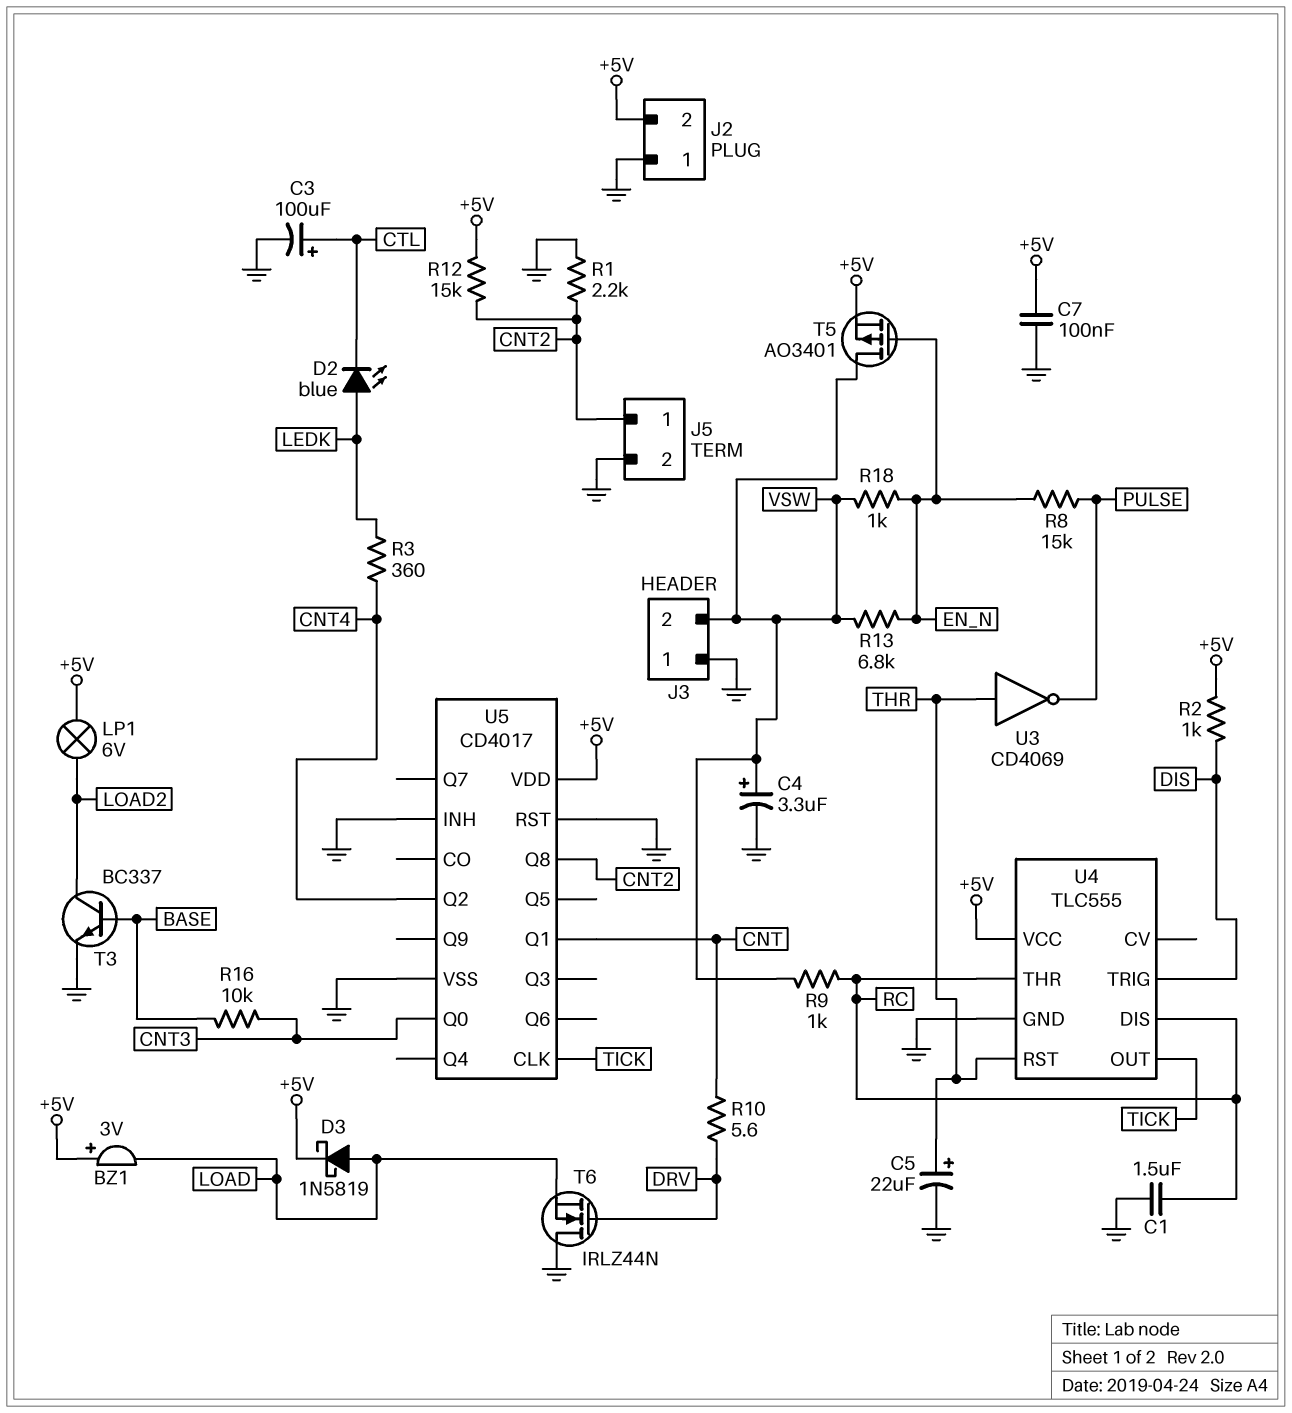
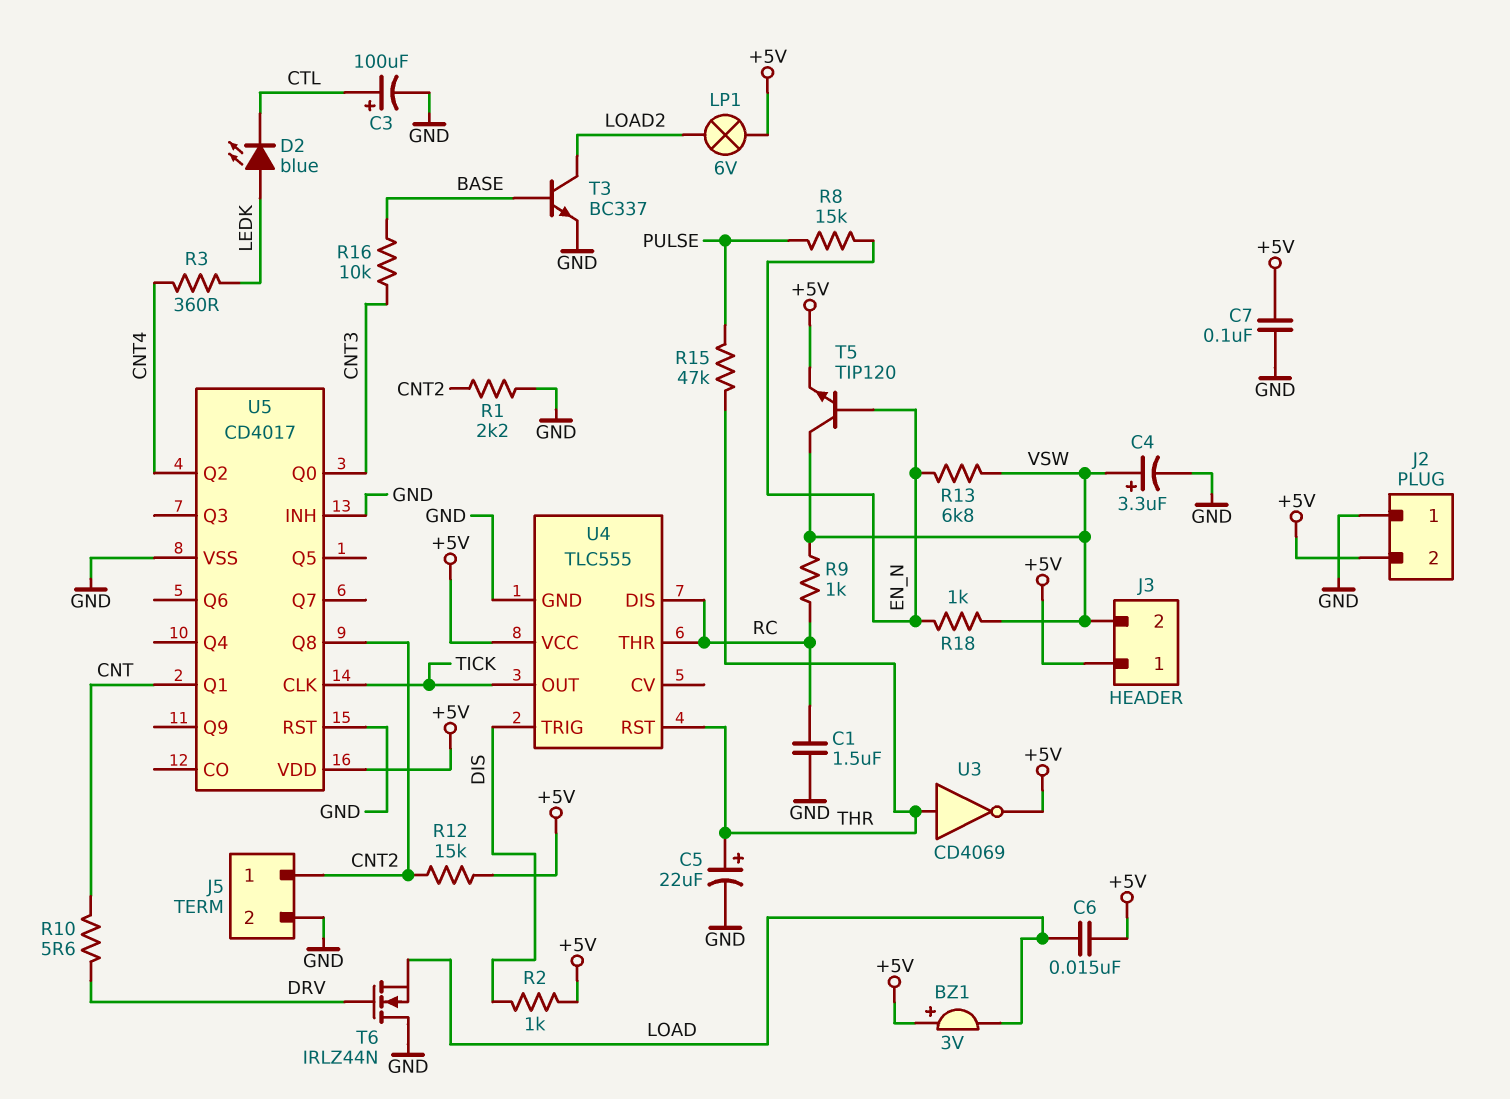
C6: none -> 15nF (+5V, LOAD)
D3: schottky 1N5819 (A LOAD, K +5V) -> none
J3 pin 1: GND -> +5V
R15: none -> 47k (PULSE, THR)
T5: PMOS AO3401 (G EN_N, D VSW, S +5V) -> NPN TIP120 (B EN_N, C VSW, E +5V)
U3: NOT CD4069 (in THR, out PULSE) -> NOT CD4069 (in THR, out +5V)

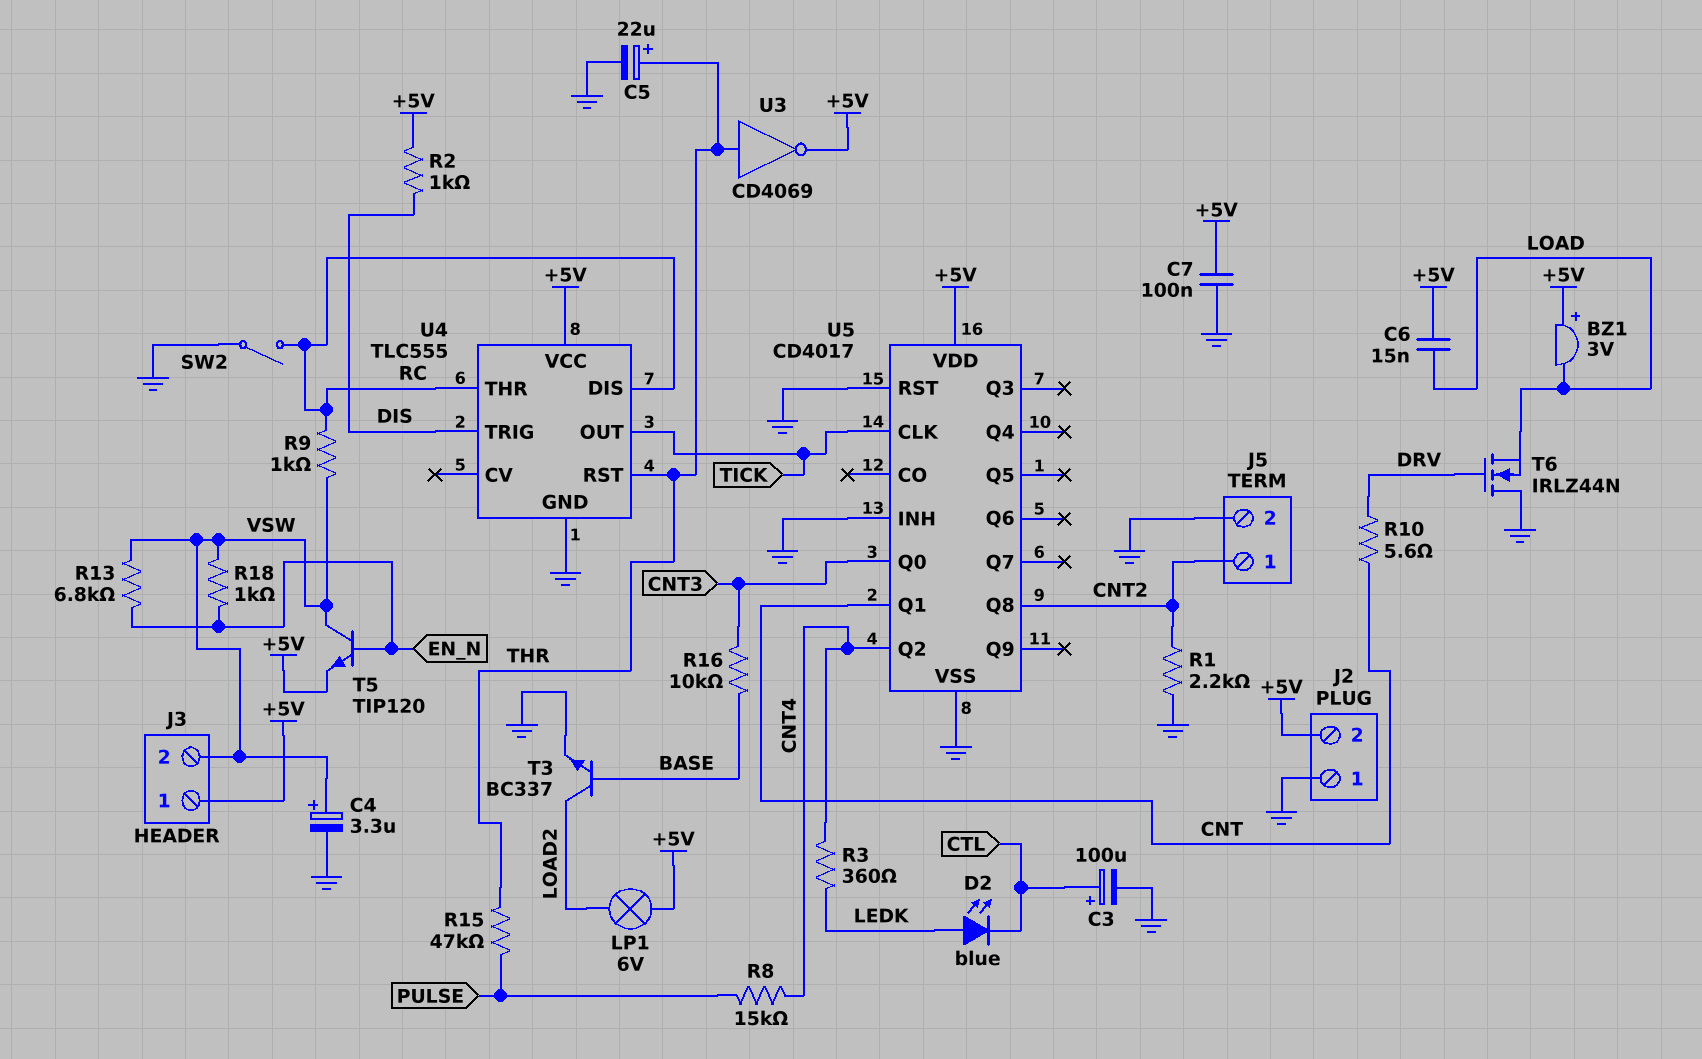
C1: 1.5uF (GND, RC) -> none
R8: 15k (EN_N, PULSE) -> 15k (CNT4, PULSE)
R12: 15k (+5V, CNT2) -> none
SW2: none -> switch (GND, RC)

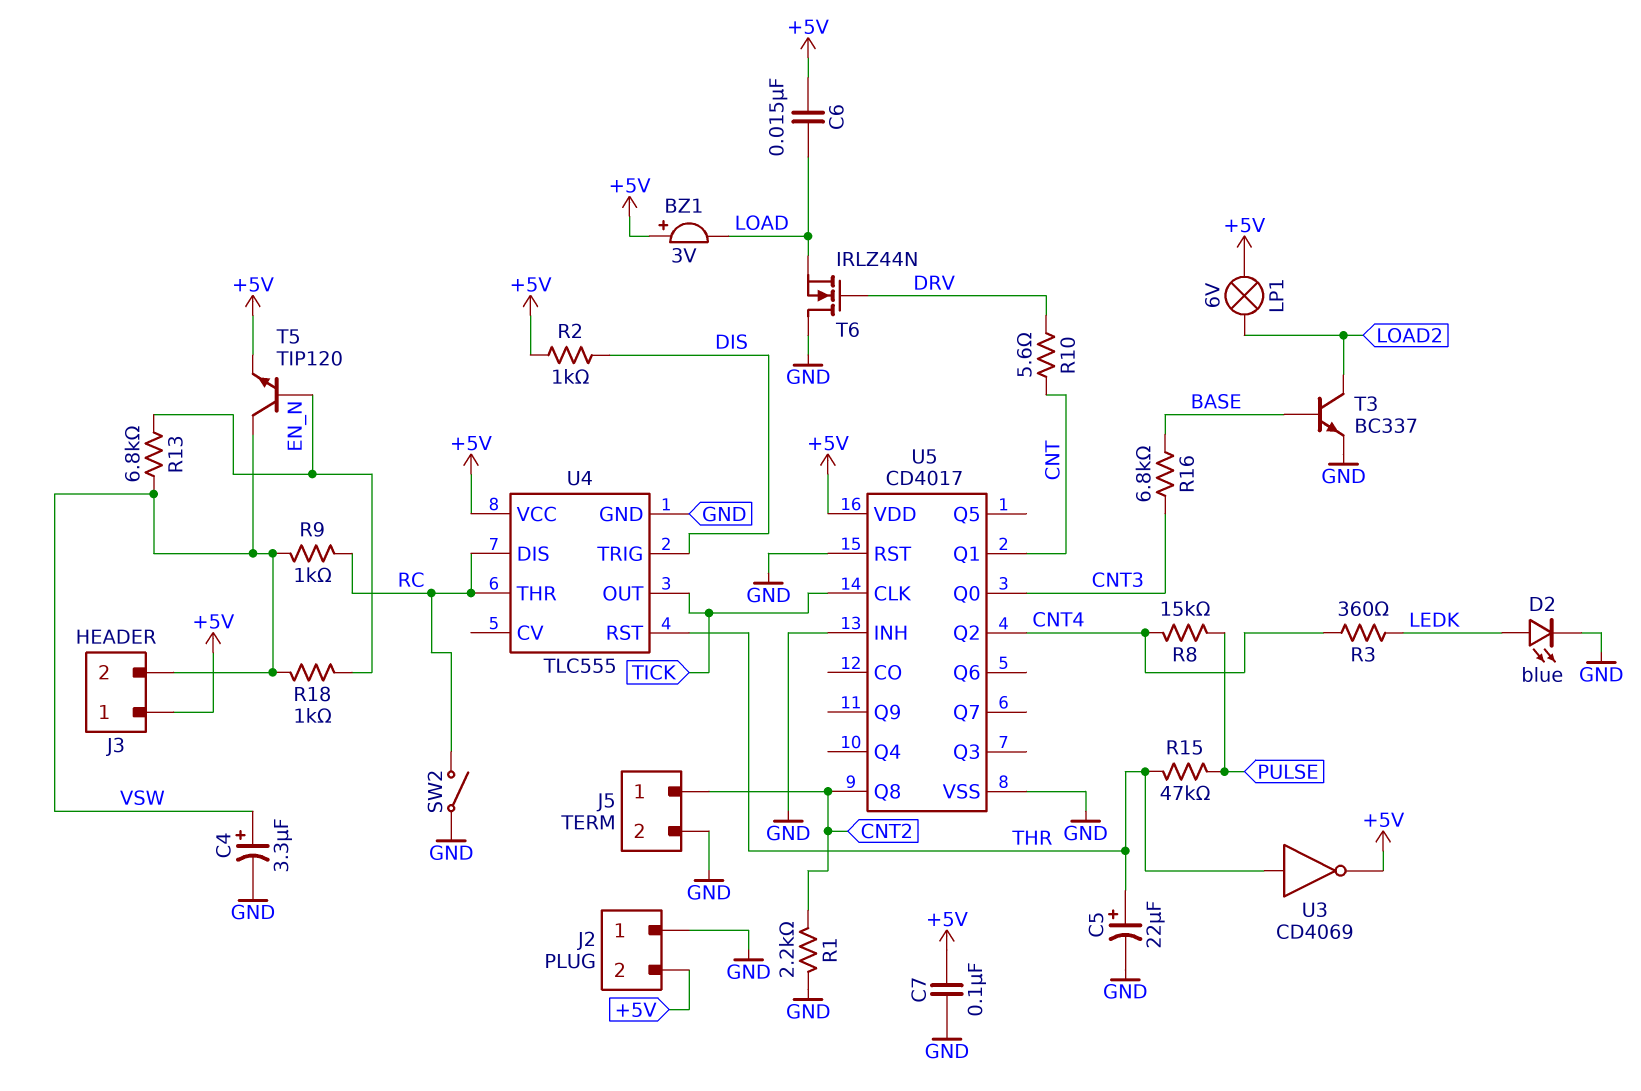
C3: 100uF (plus CTL, minus GND) -> none
D2: LED blue (A LEDK, K CTL) -> LED blue (A LEDK, K GND)
R16: 10k (BASE, CNT3) -> 6.8k (BASE, CNT3)

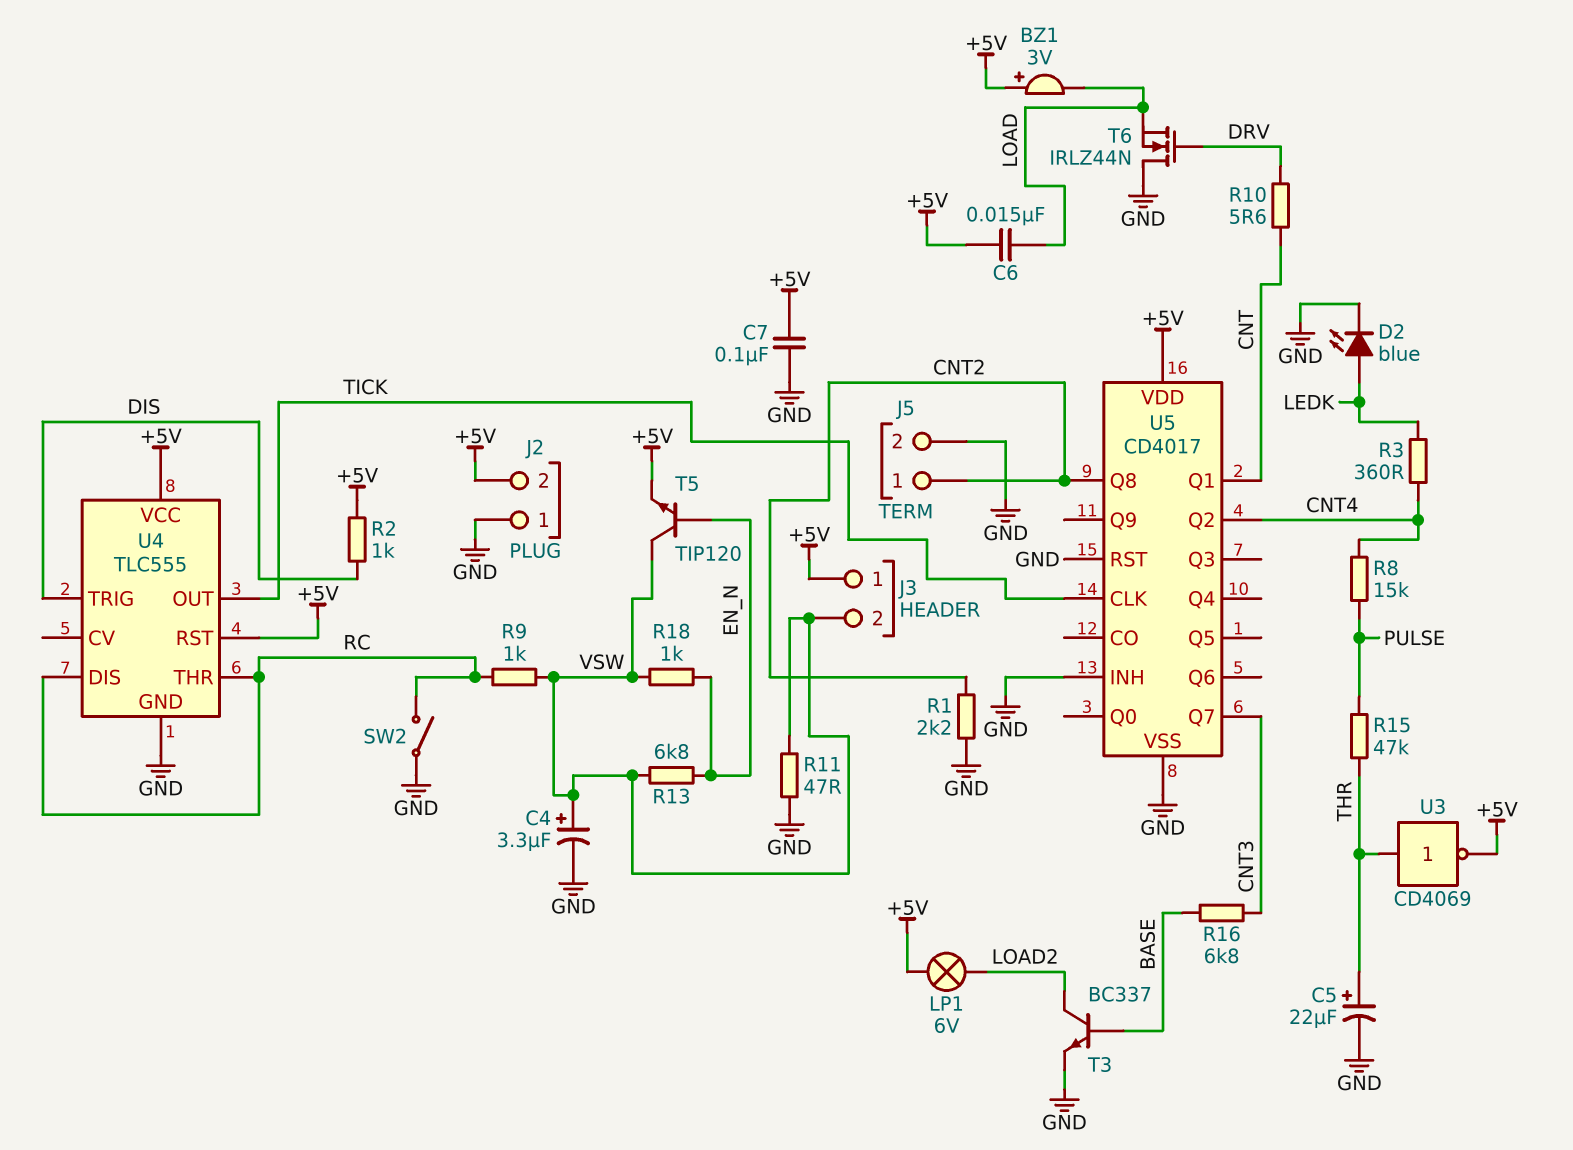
R11: none -> 47 (GND, VSW)
U4 pin RST: THR -> +5V
U5 pin Q0: CNT3 -> none
U5 pin Q7: none -> CNT3

